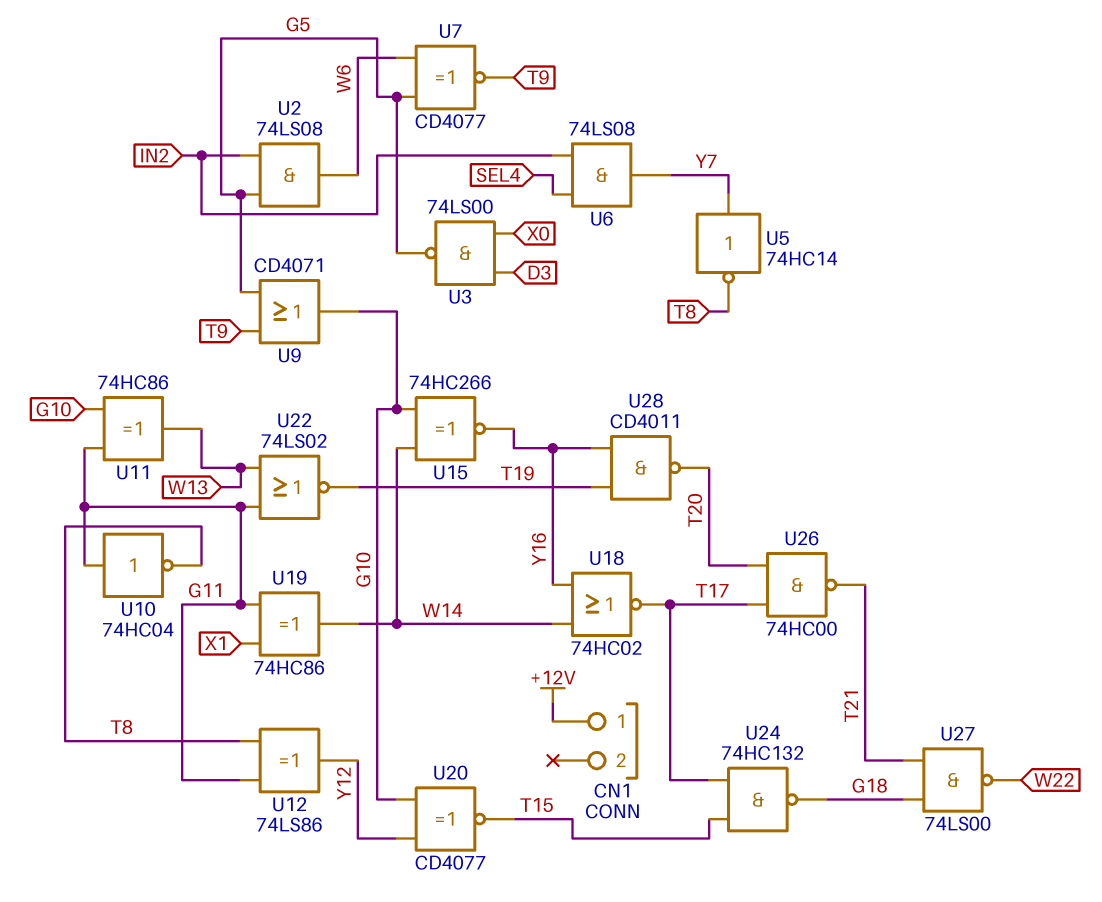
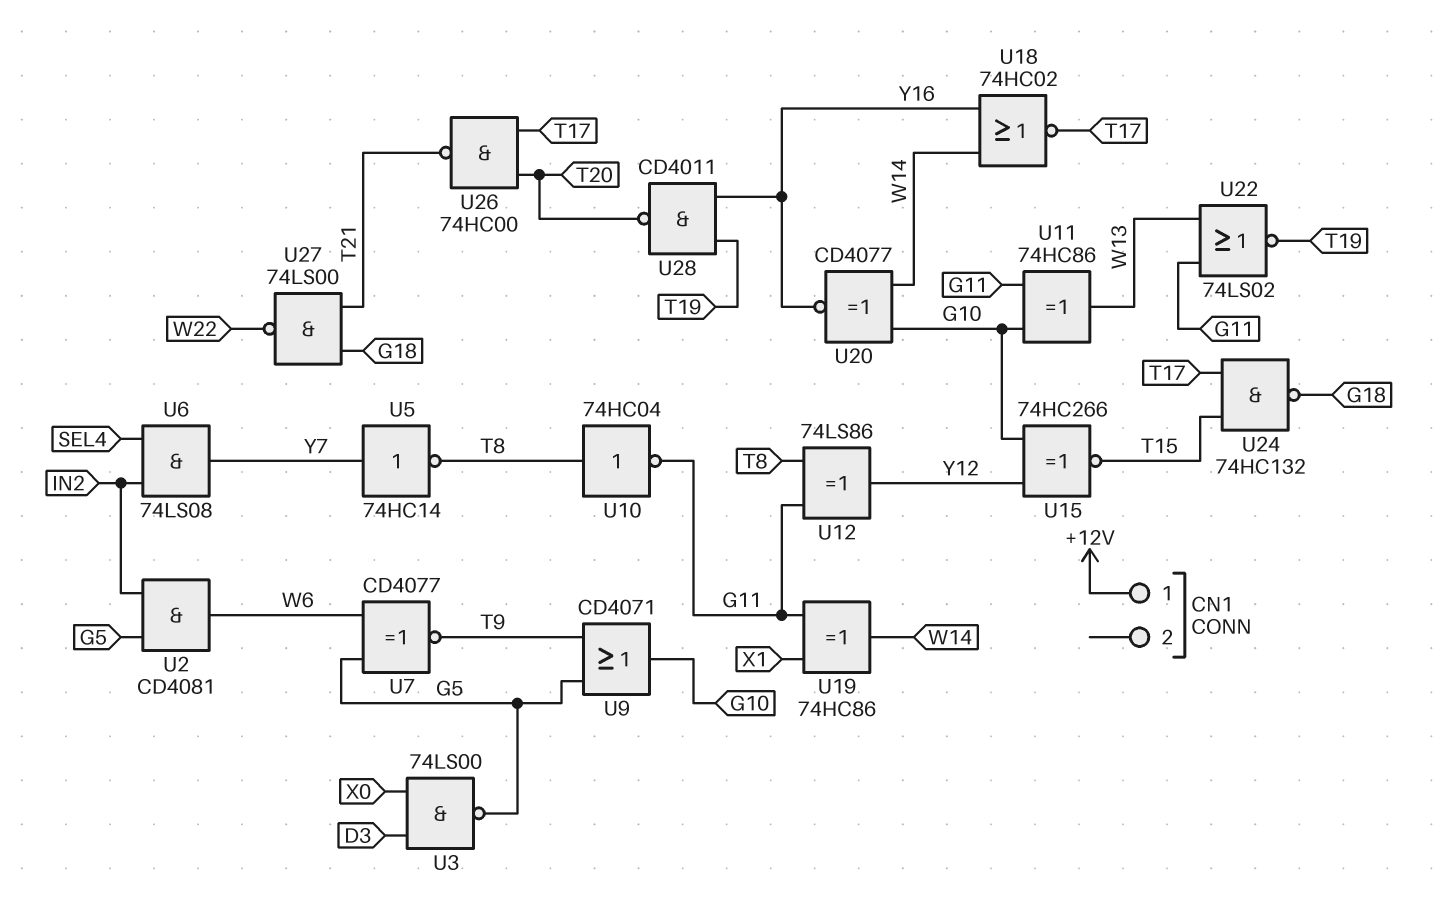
U2: AND 74LS08 (in G5, in IN2, out W6) -> AND CD4081 (in G5, in IN2, out W6)
U10: NOT 74HC04 (in G11, out T8) -> NOT 74HC04 (in T8, out G11)
U15: XNOR 74HC266 (in G10, in W14, out Y16) -> XNOR 74HC266 (in G10, in Y12, out T15)
U20: XNOR CD4077 (in G10, in Y12, out T15) -> XNOR CD4077 (in G10, in W14, out Y16)

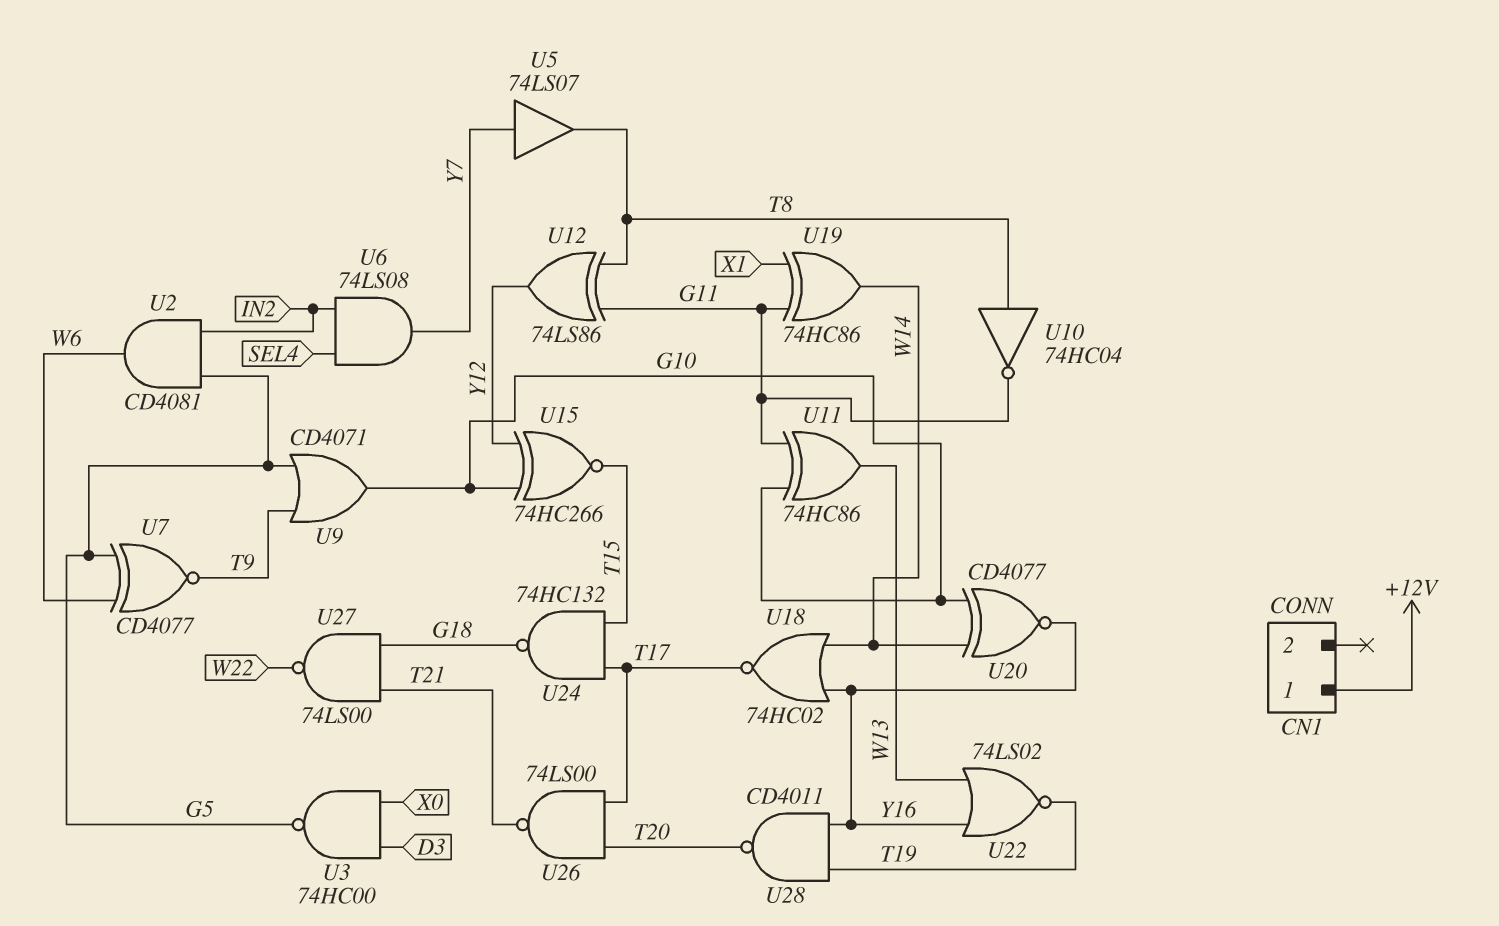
U3: NAND 74LS00 (in D3, in X0, out G5) -> NAND 74HC00 (in D3, in X0, out G5)
U5: NOT 74HC14 (in Y7, out T8) -> buffer 74LS07 (in Y7, out T8)
U22: NOR 74LS02 (in G11, in W13, out T19) -> NOR 74LS02 (in W13, in Y16, out T19)
U26: NAND 74HC00 (in T17, in T20, out T21) -> NAND 74LS00 (in T17, in T20, out T21)

